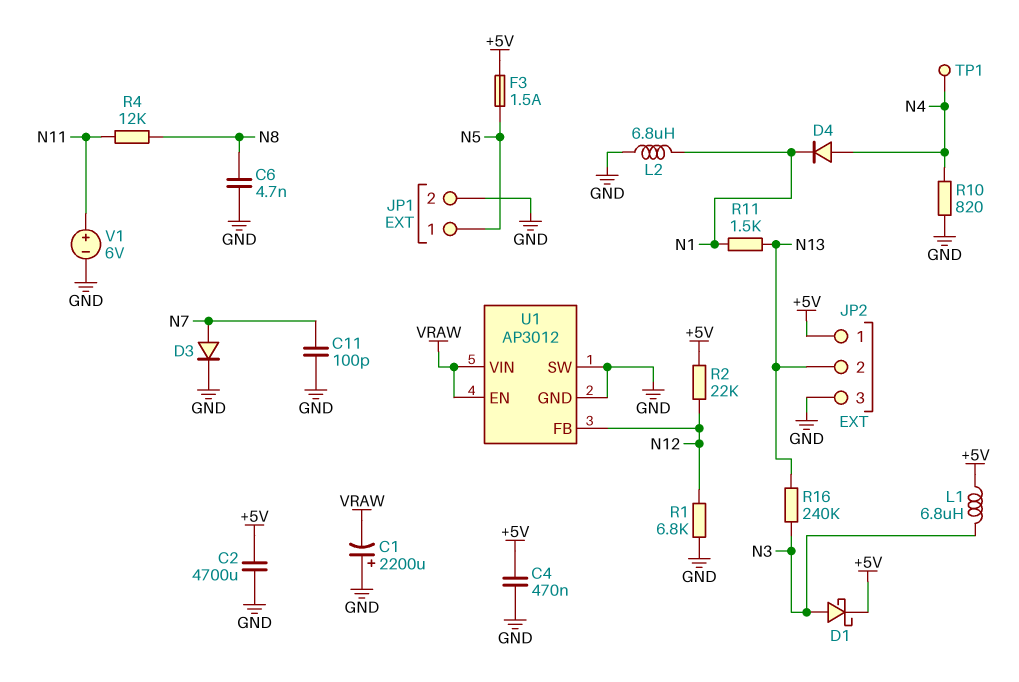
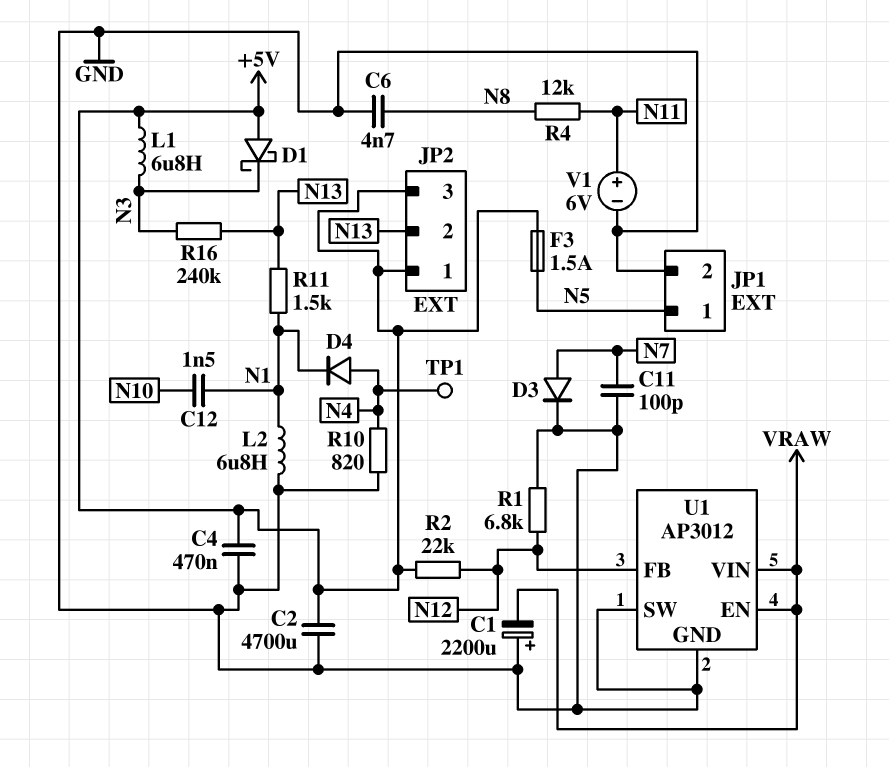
C12: none -> 1.5nF (N1, N10)
D1: schottky (A N3, K +5V) -> schottky (A +5V, K N3)
JP2 pin 3: GND -> +5V

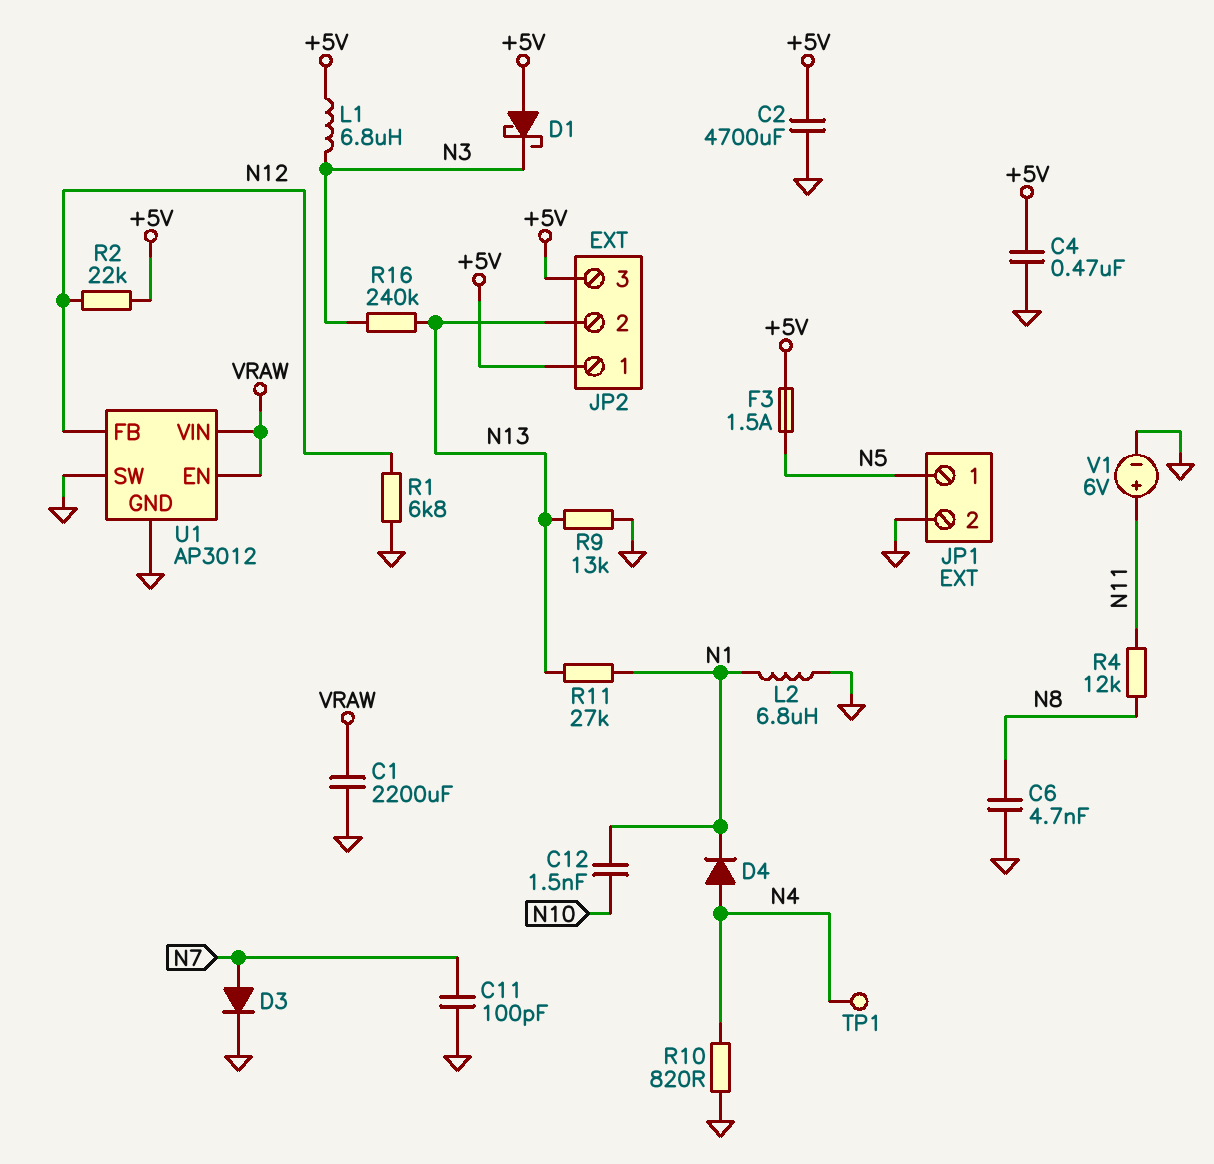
C1: 2200uF (plus GND, minus VRAW) -> 2200uF (GND, VRAW)
R9: none -> 13k (GND, N13)
R11: 1.5k (N1, N13) -> 27k (N1, N13)

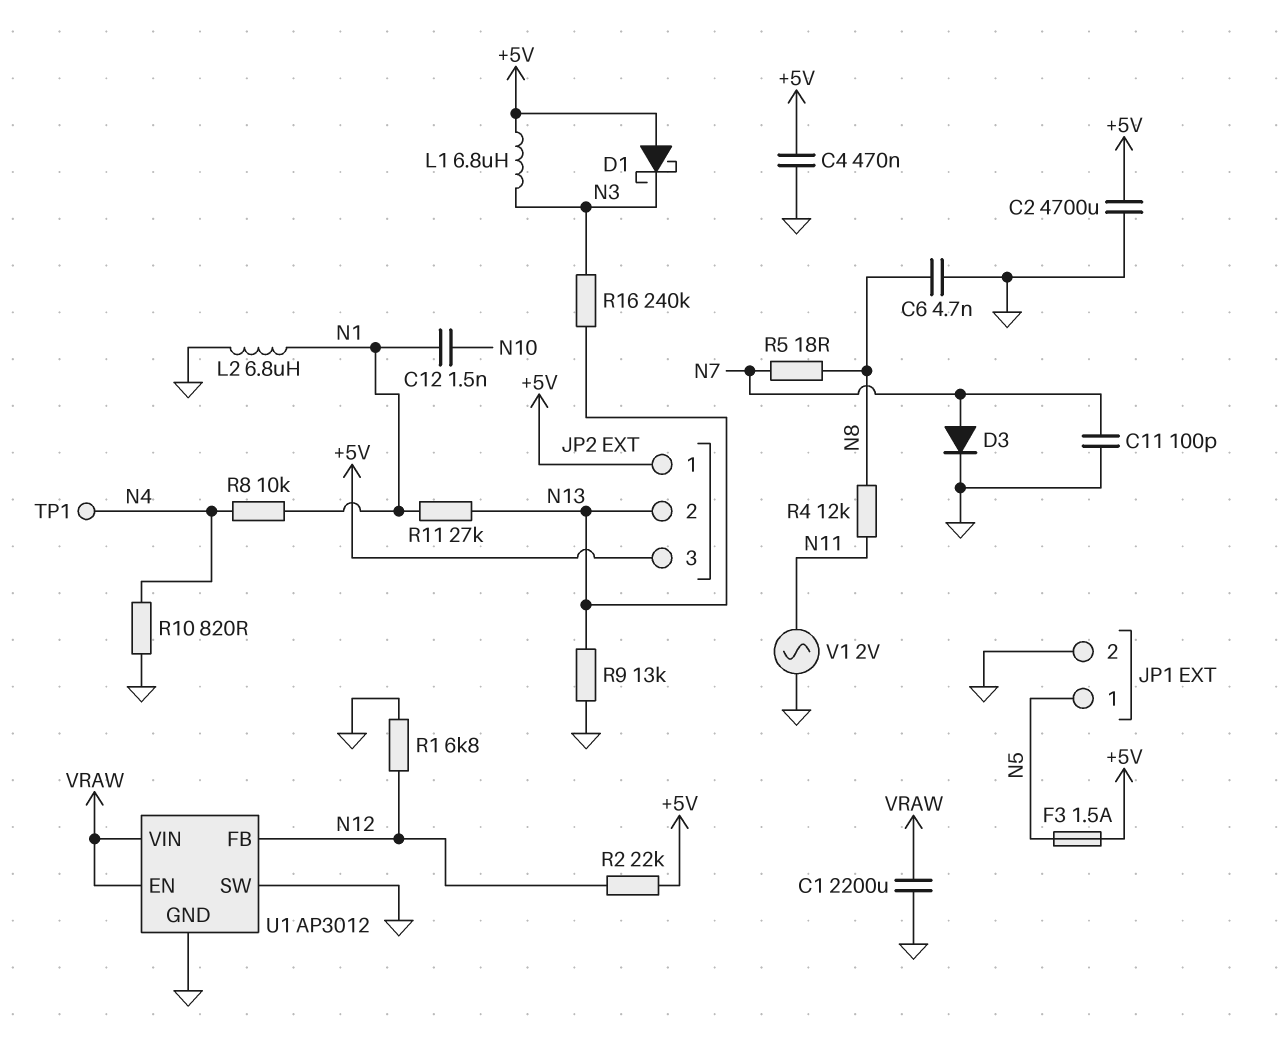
D4: diode (A N4, K N1) -> none
R5: none -> 18 (N7, N8)
R8: none -> 10k (N1, N4)
V1: 6V (plus N11, minus GND) -> AC 2V (GND, N11)

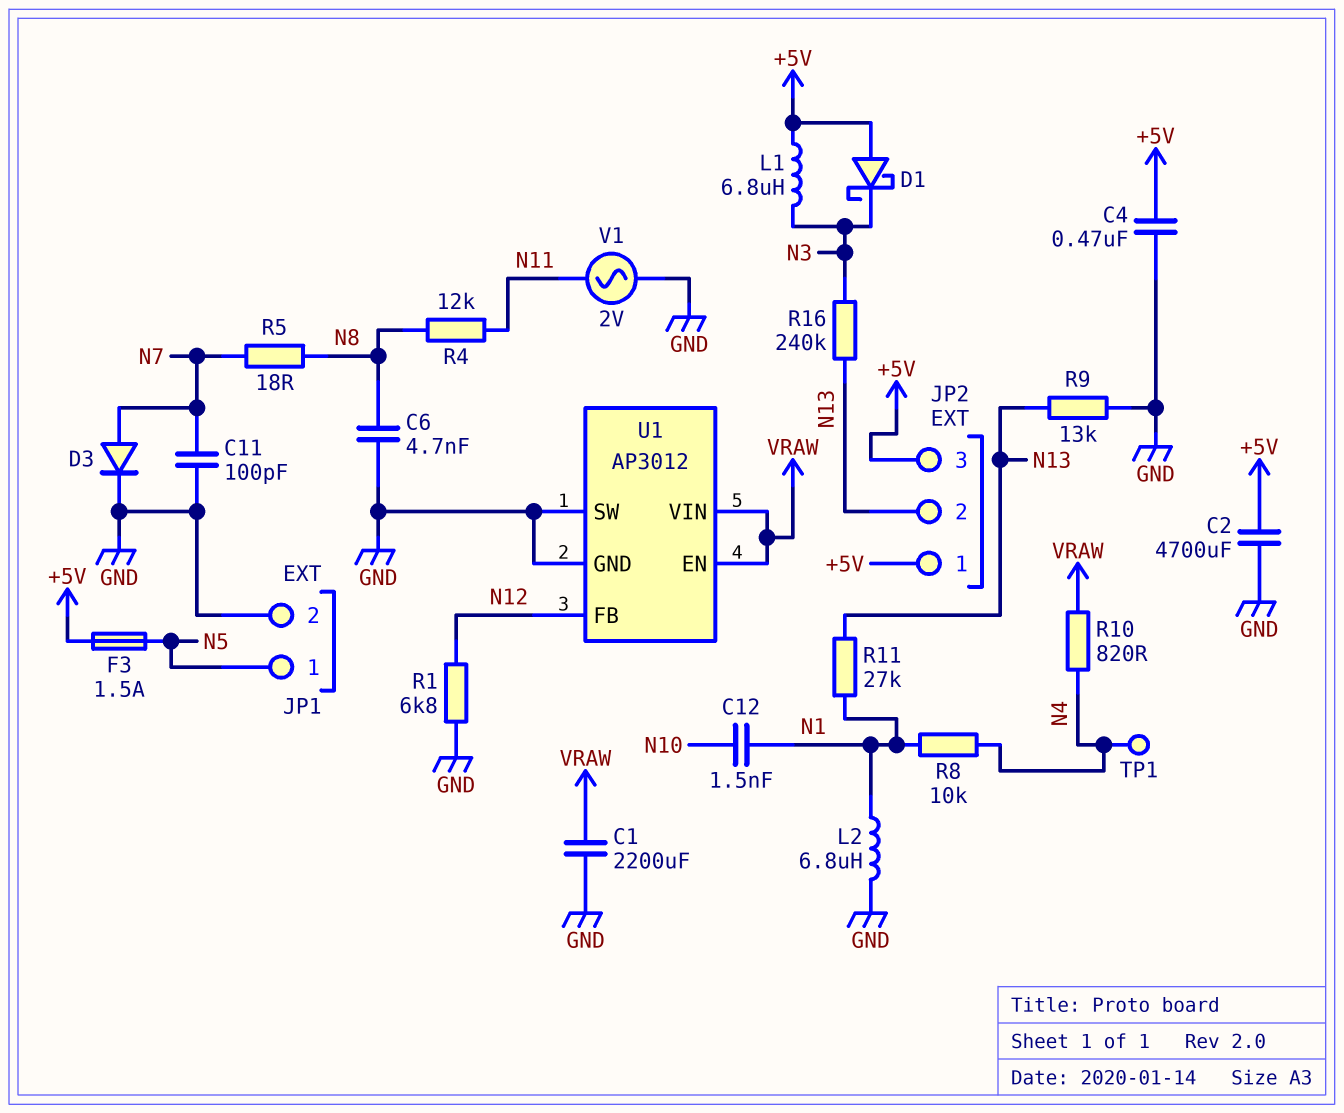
R2: 22k (+5V, N12) -> none
R10: 820 (GND, N4) -> 820 (N4, VRAW)

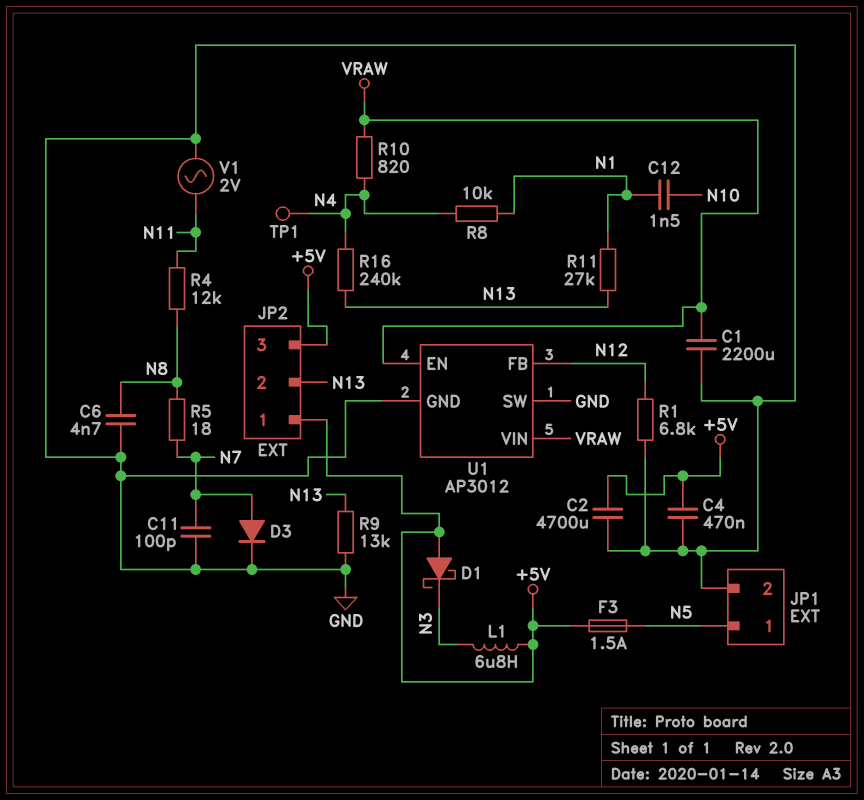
L2: 6.8uH (GND, N1) -> none
R16: 240k (N3, N13) -> 240k (N4, N13)

